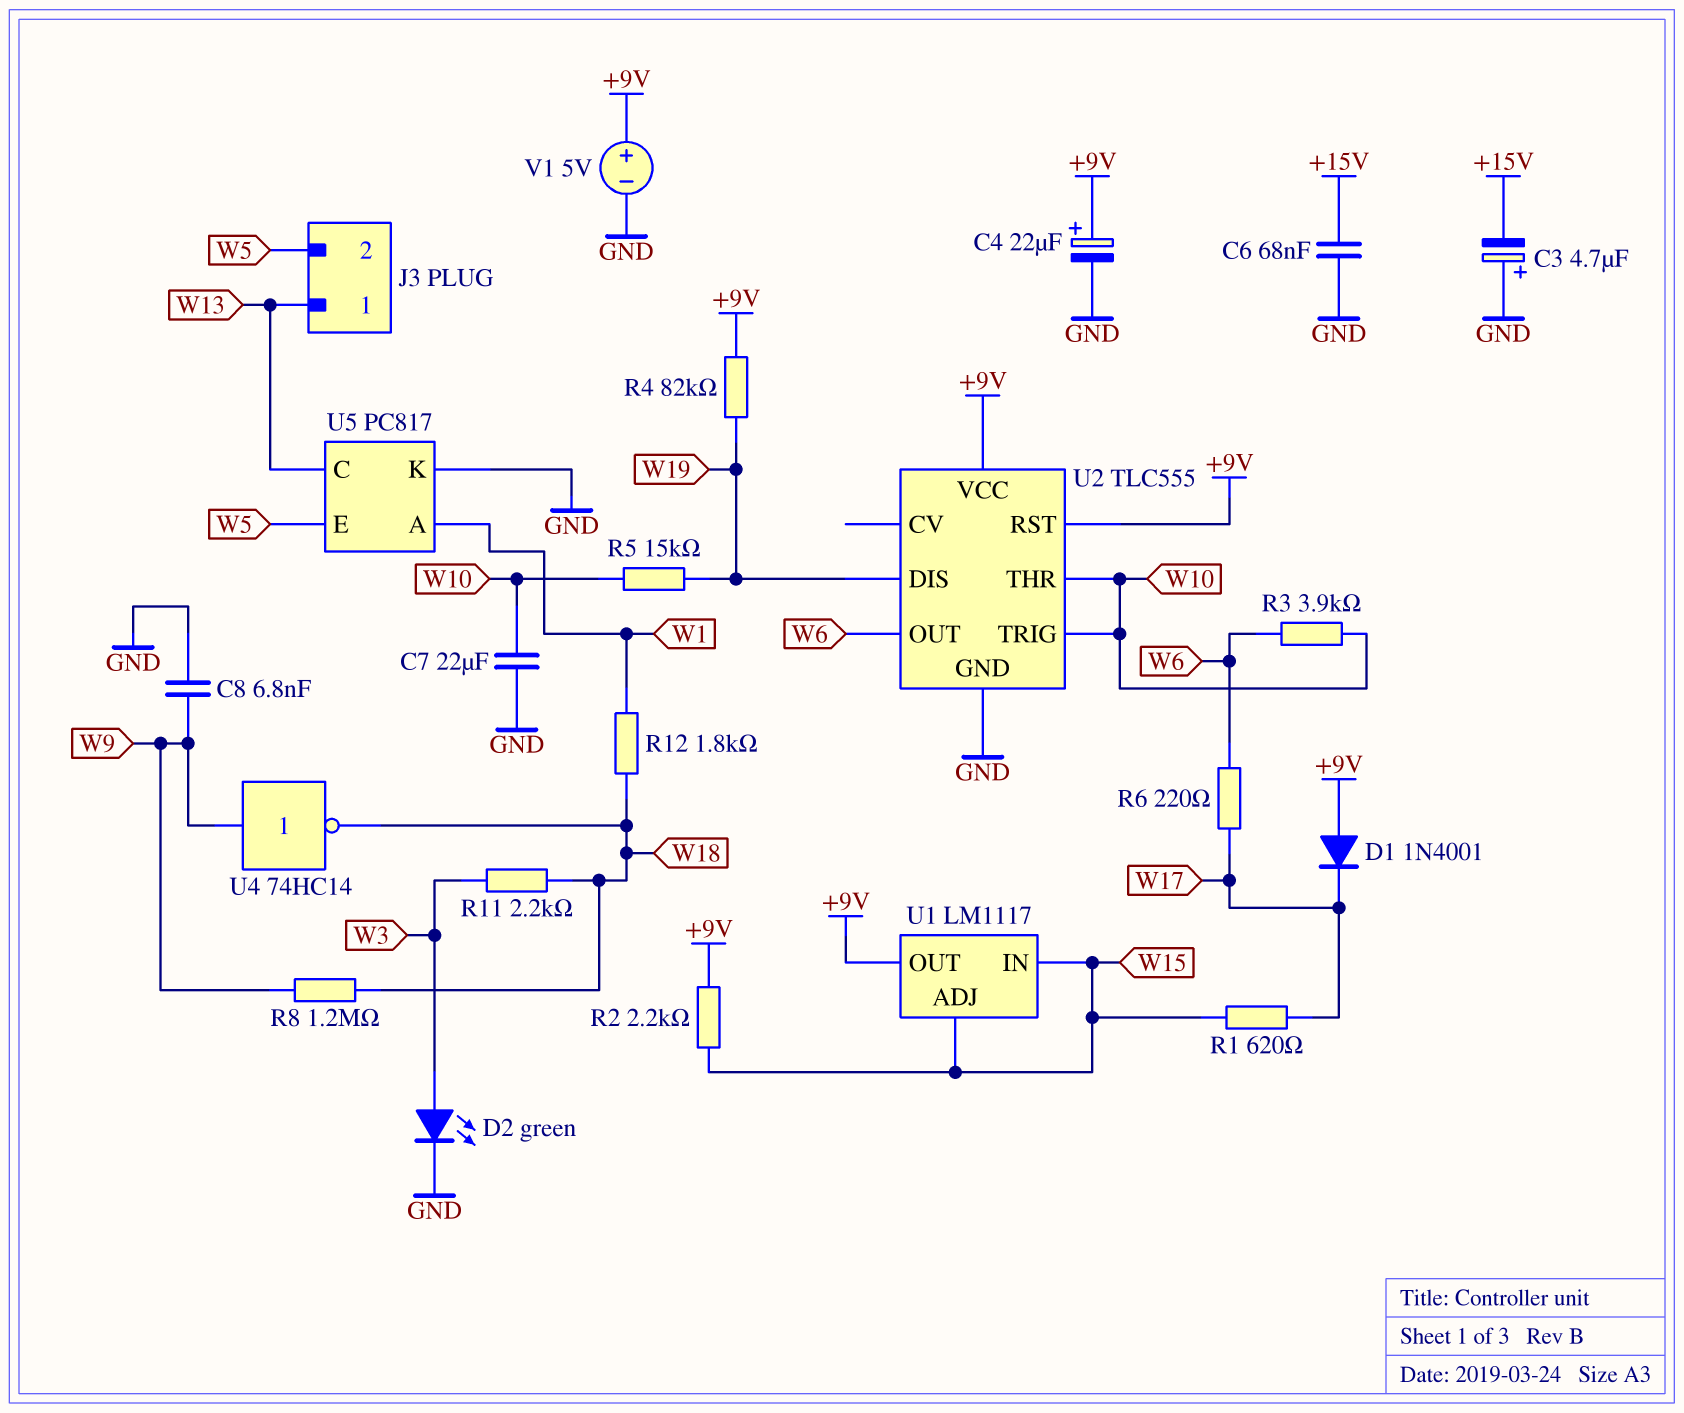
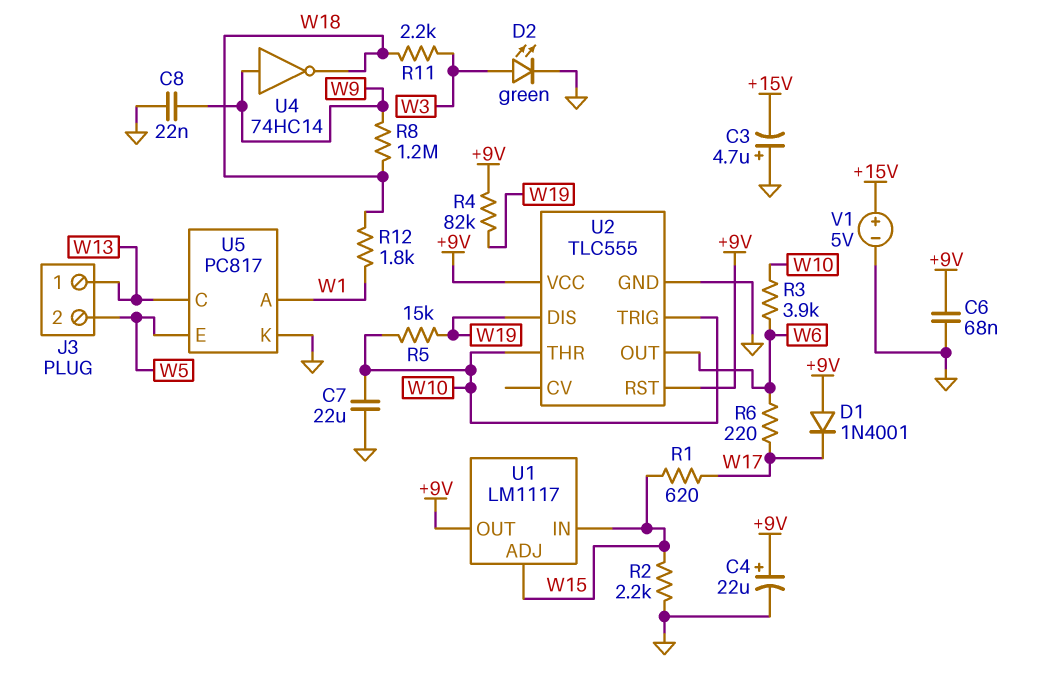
C6: 68nF (+15V, GND) -> 68nF (+9V, GND)
C8: 6.8nF (GND, W9) -> 22nF (GND, W9)
R2: 2.2k (+9V, W15) -> 2.2k (GND, W15)
V1: 5V (plus +9V, minus GND) -> 5V (plus +15V, minus GND)

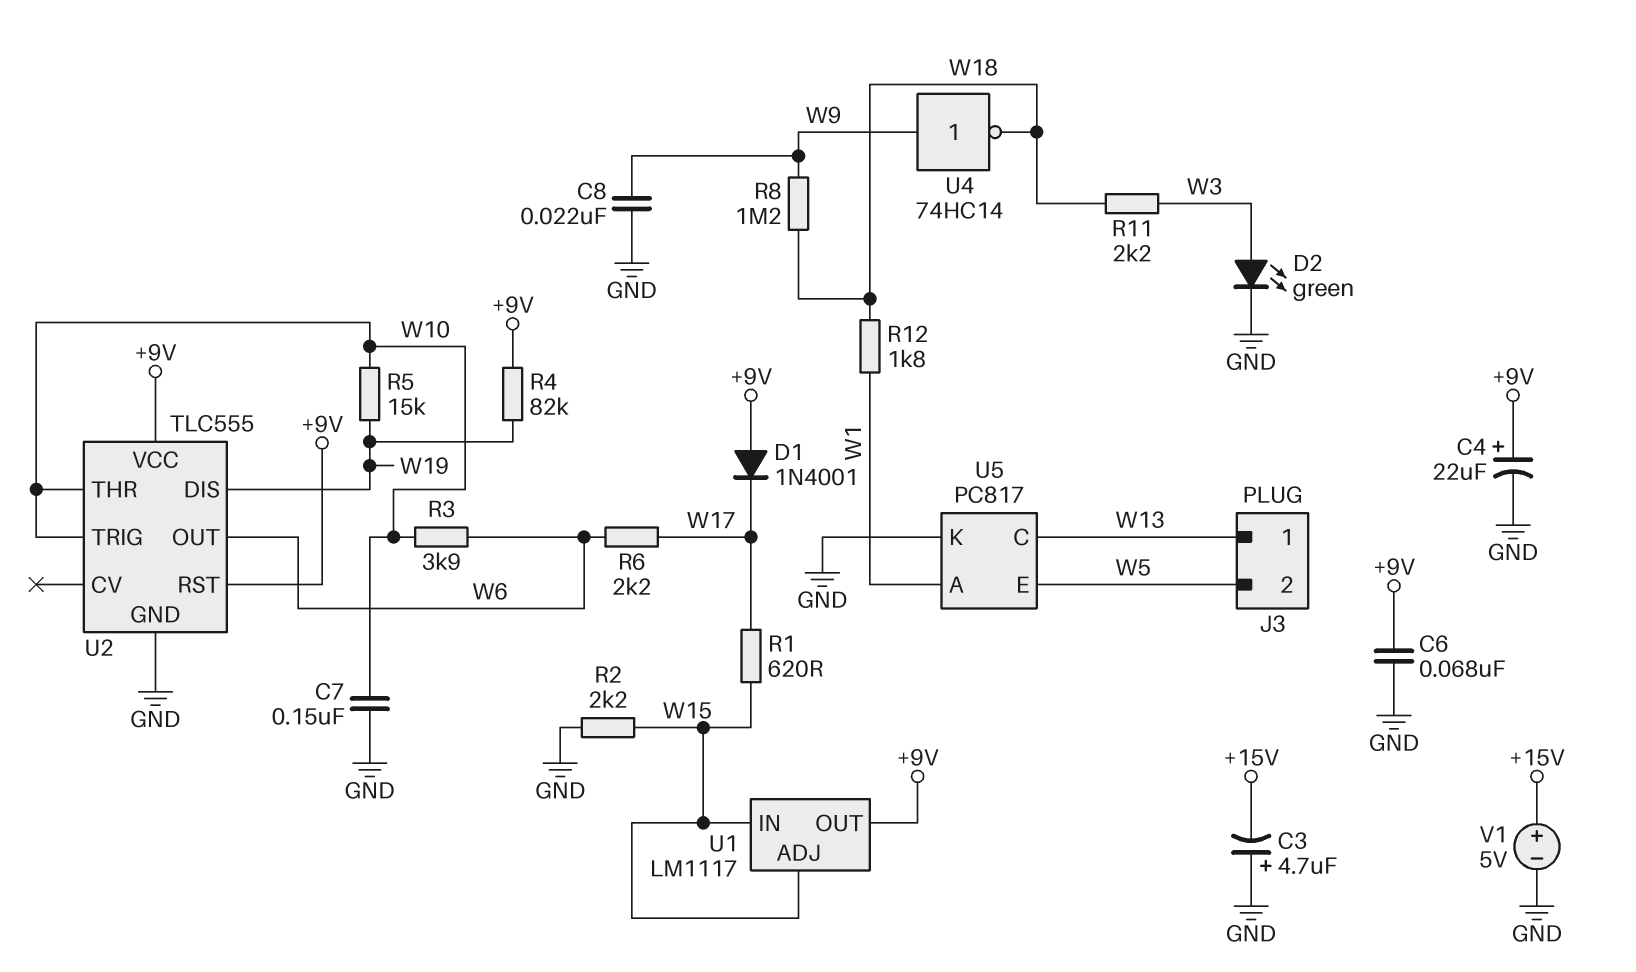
C7: 22uF (GND, W10) -> 150nF (GND, W10)
R6: 220 (W6, W17) -> 2.2k (W6, W17)

